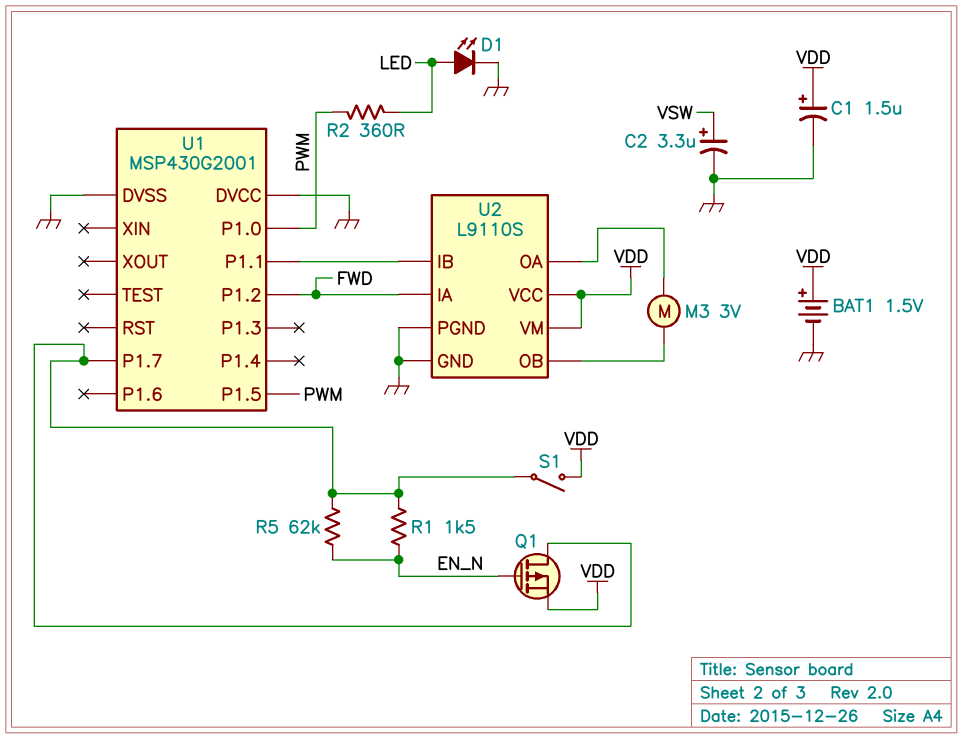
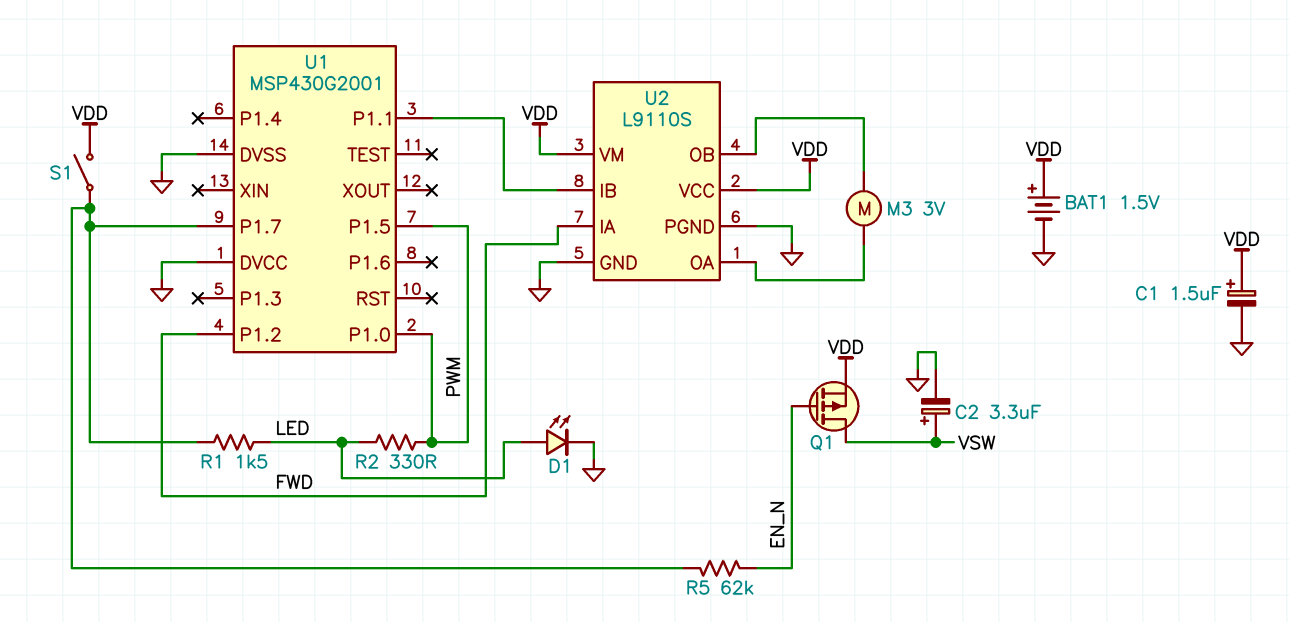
Q1: PMOS (G EN_N, D U1/P1.7, S VDD) -> PMOS (G EN_N, D VSW, S VDD)
R1: 1.5k (EN_N, U1/P1.7) -> 1.5k (LED, U1/P1.7)
R2: 360 (LED, PWM) -> 330 (LED, PWM)

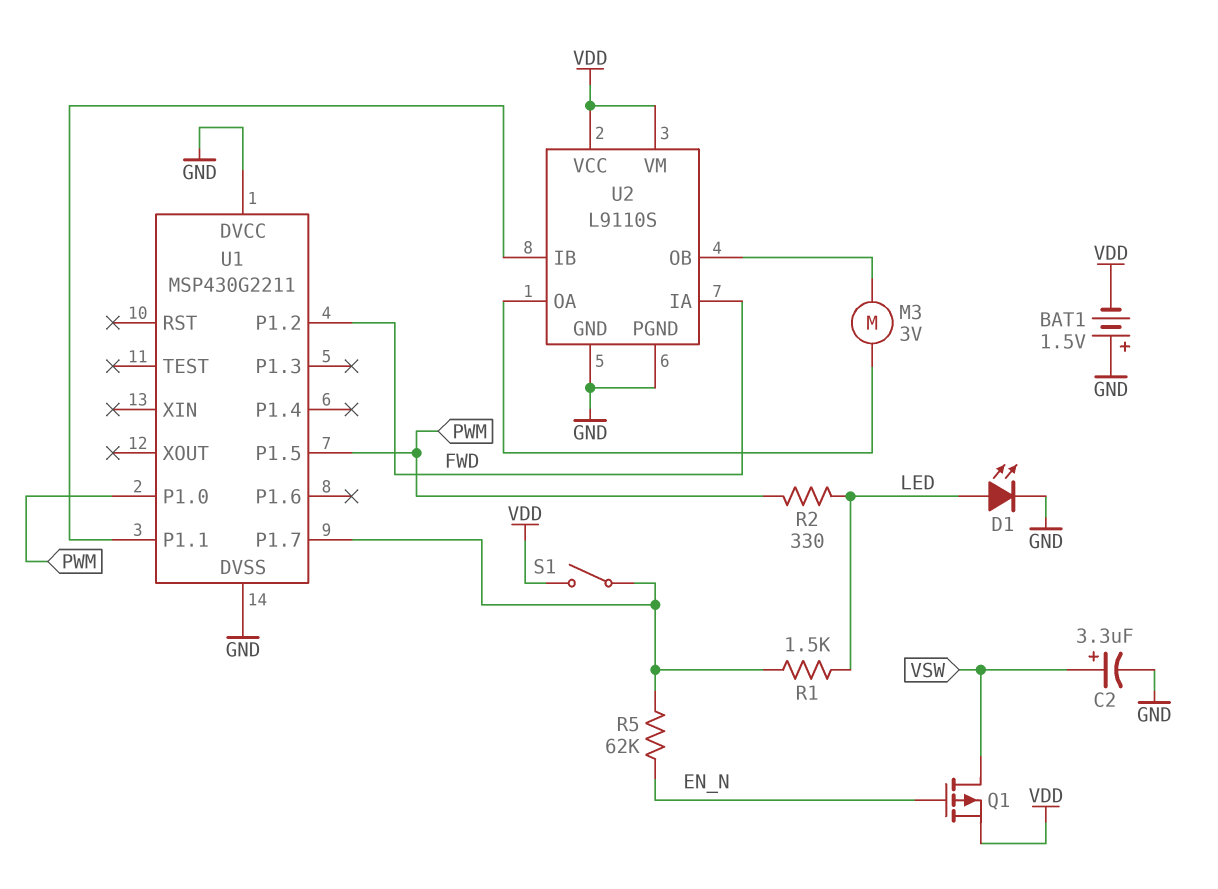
BAT1: 1.5V (plus VDD, minus GND) -> 1.5V (plus GND, minus VDD)
C1: 1.5uF (plus VDD, minus GND) -> none
U1: MSP430G2001 -> MSP430G2211

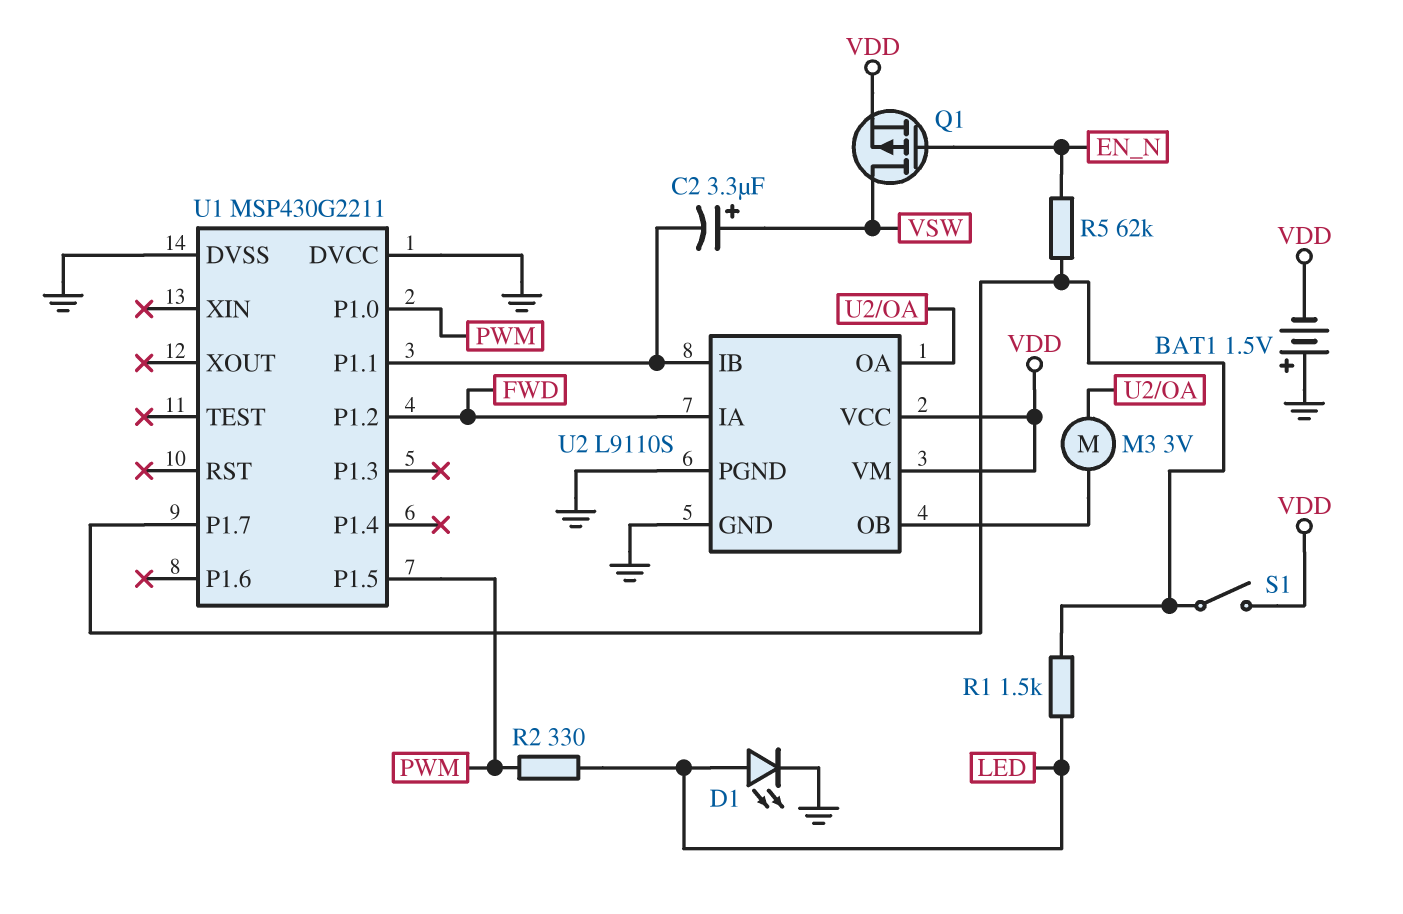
C2: 3.3uF (plus VSW, minus GND) -> 3.3uF (plus VSW, minus U1/P1.1)

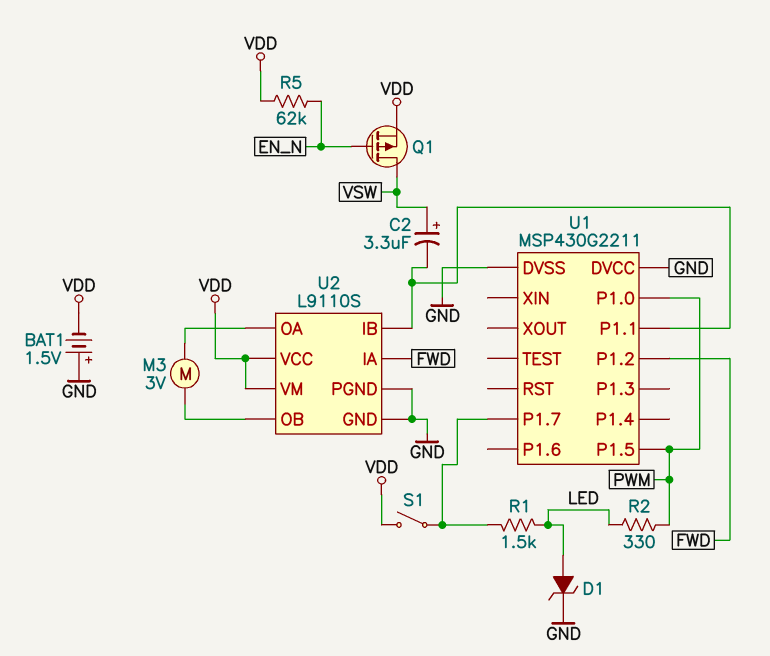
D1: LED (A LED, K GND) -> zener (A LED, K GND)
R5: 62k (EN_N, U1/P1.7) -> 62k (EN_N, VDD)

